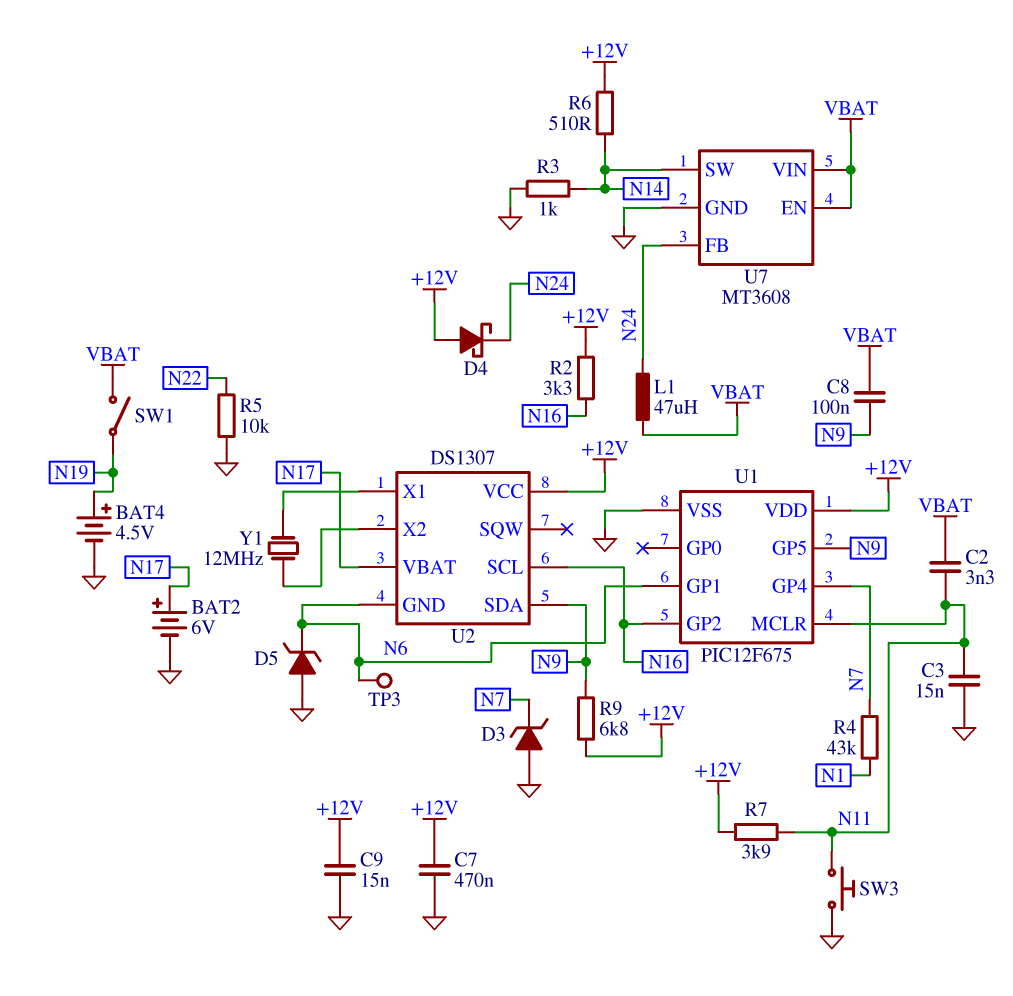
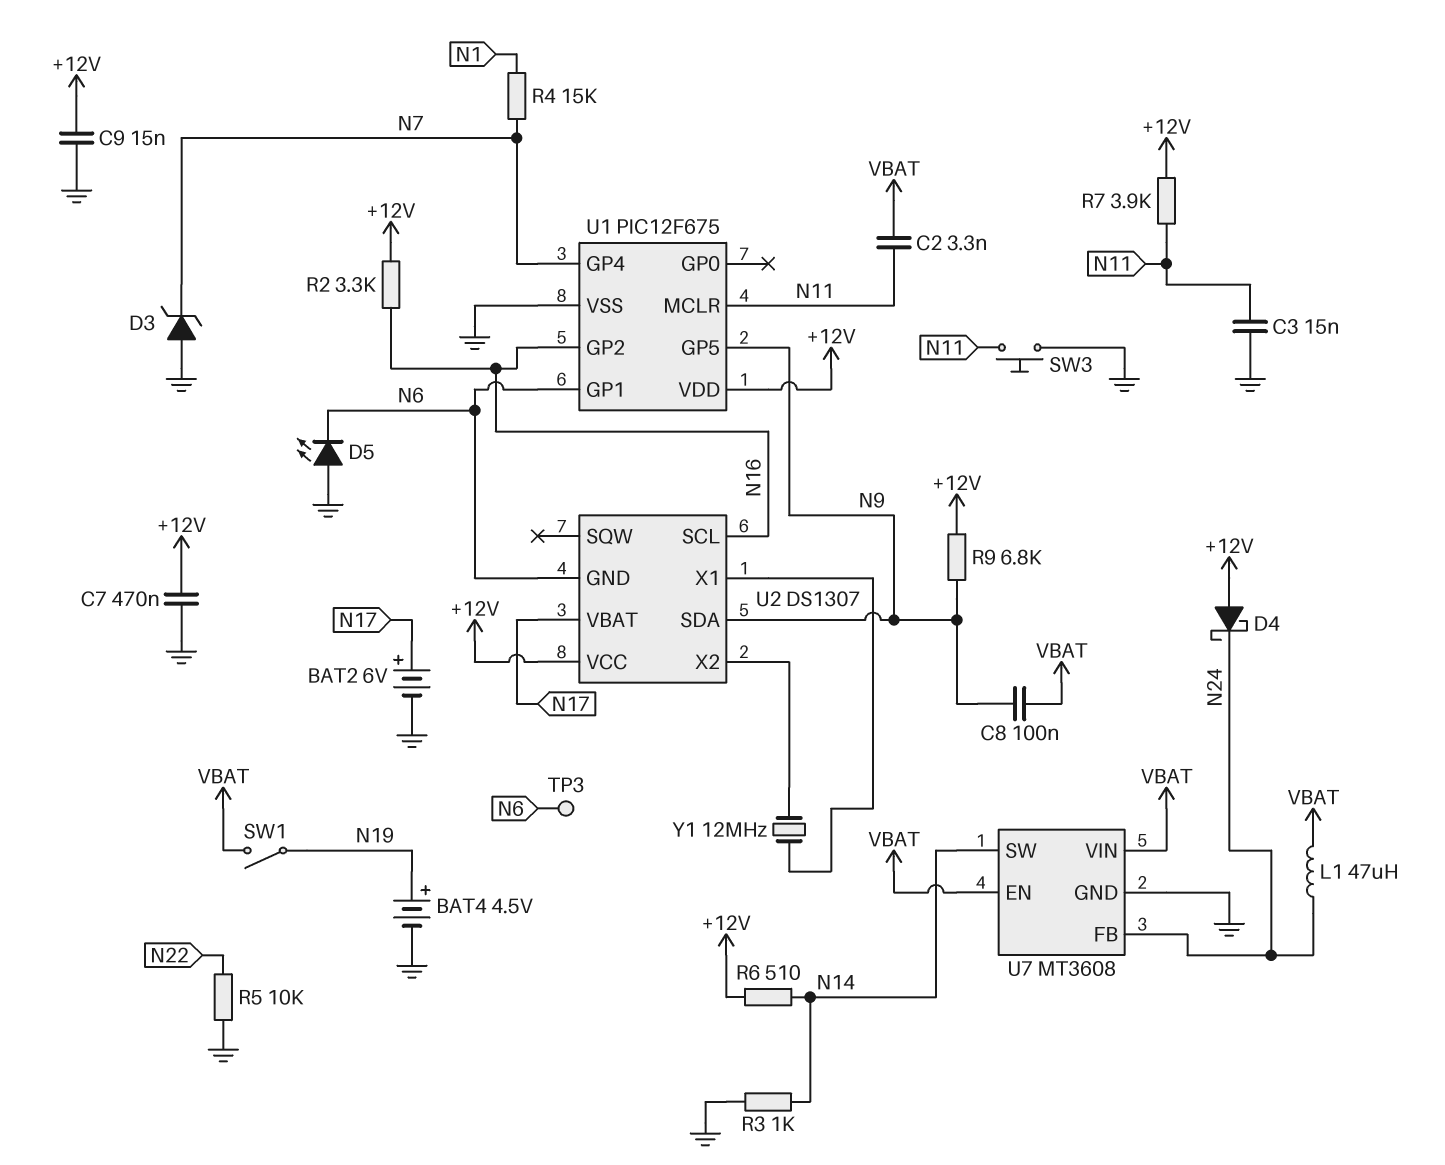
D5: zener (A GND, K N6) -> LED (A GND, K N6)
R4: 43k (N1, N7) -> 15k (N1, N7)

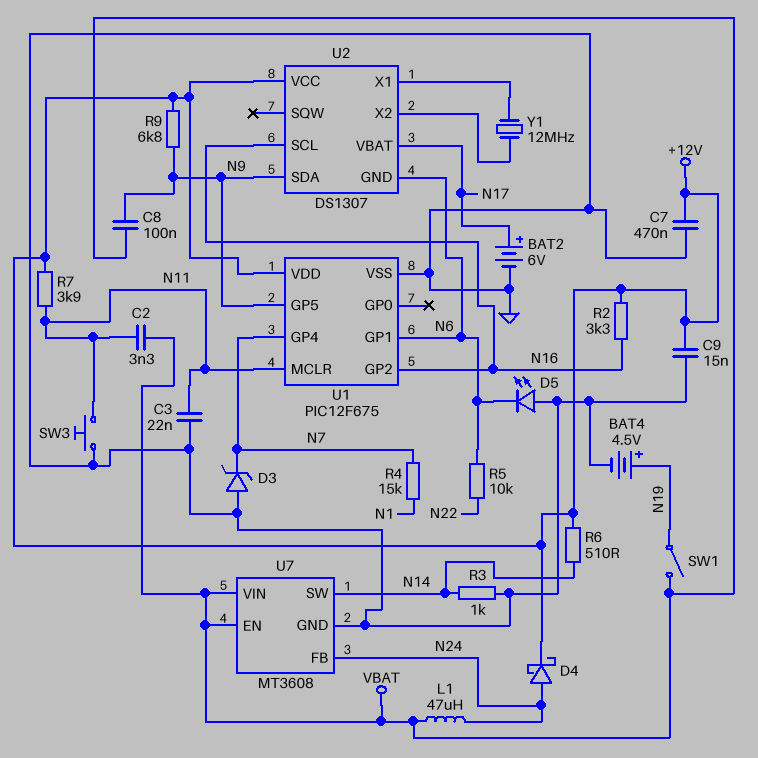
C3: 15nF (GND, N11) -> 22nF (GND, N11)
D4: schottky (A +12V, K N24) -> schottky (A N24, K +12V)
R5: 10k (GND, N22) -> 10k (N6, N22)
TP3: test point (N6) -> none

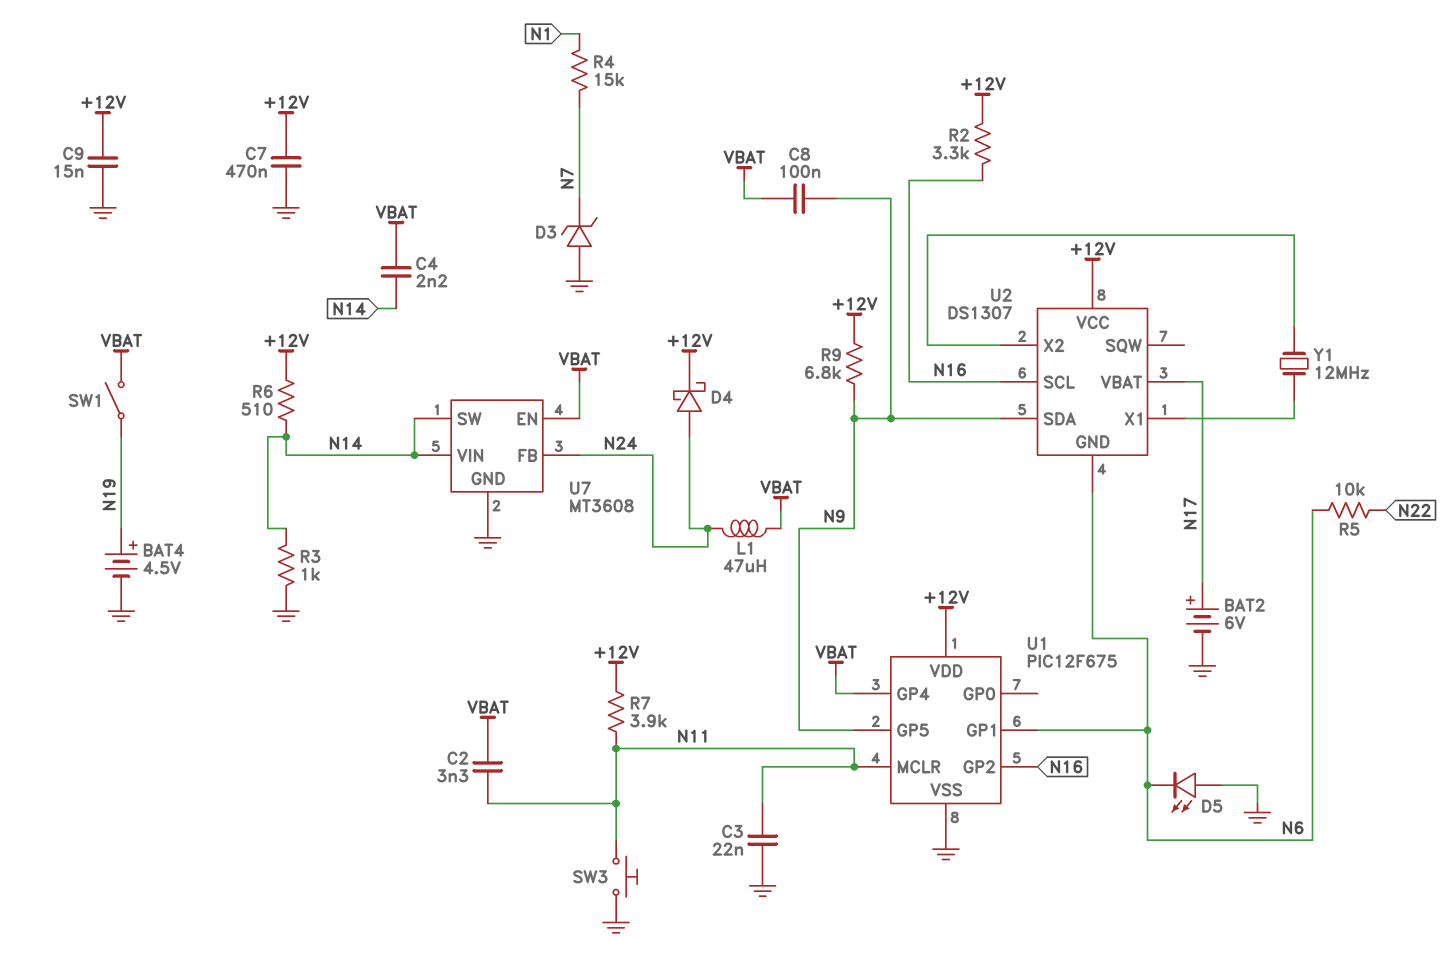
C4: none -> 2.2nF (N14, VBAT)
U1 pin GP4: N7 -> VBAT
U7 pin VIN: VBAT -> N14

